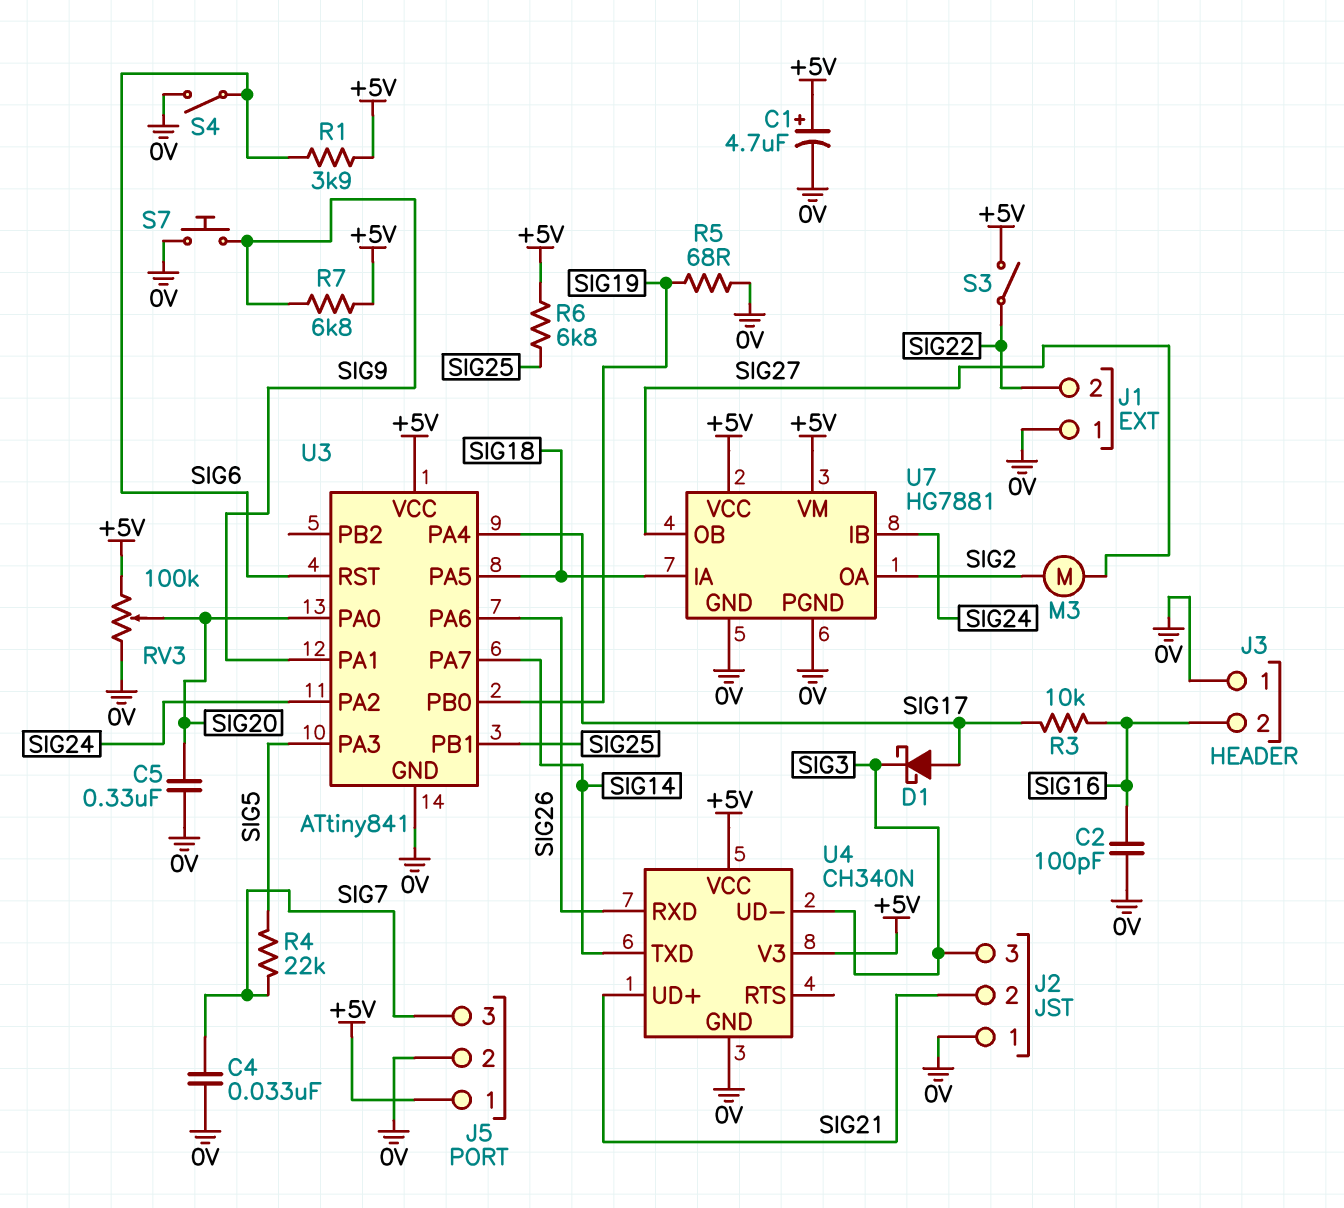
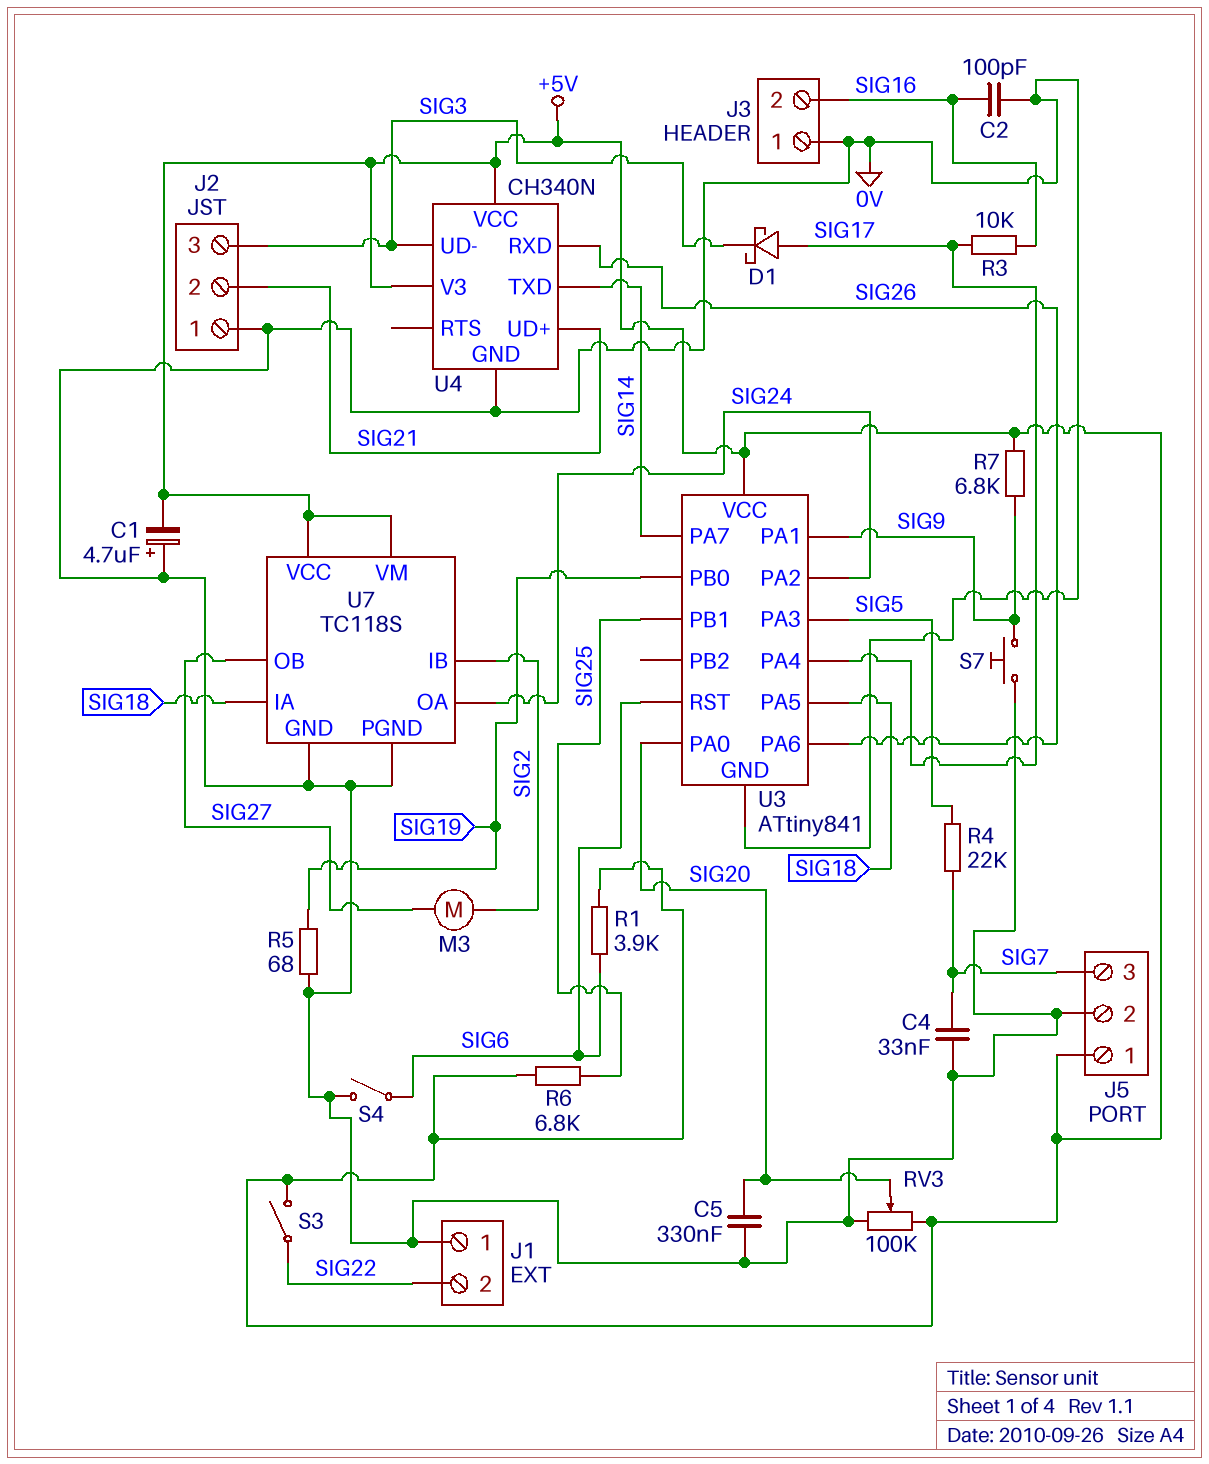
C1: 4.7uF (plus +5V, minus 0V) -> 4.7uF (plus 0V, minus +5V)
U7: HG7881 -> TC118S
U7 pin IB: SIG24 -> SIG2
U7 pin OA: SIG2 -> SIG24

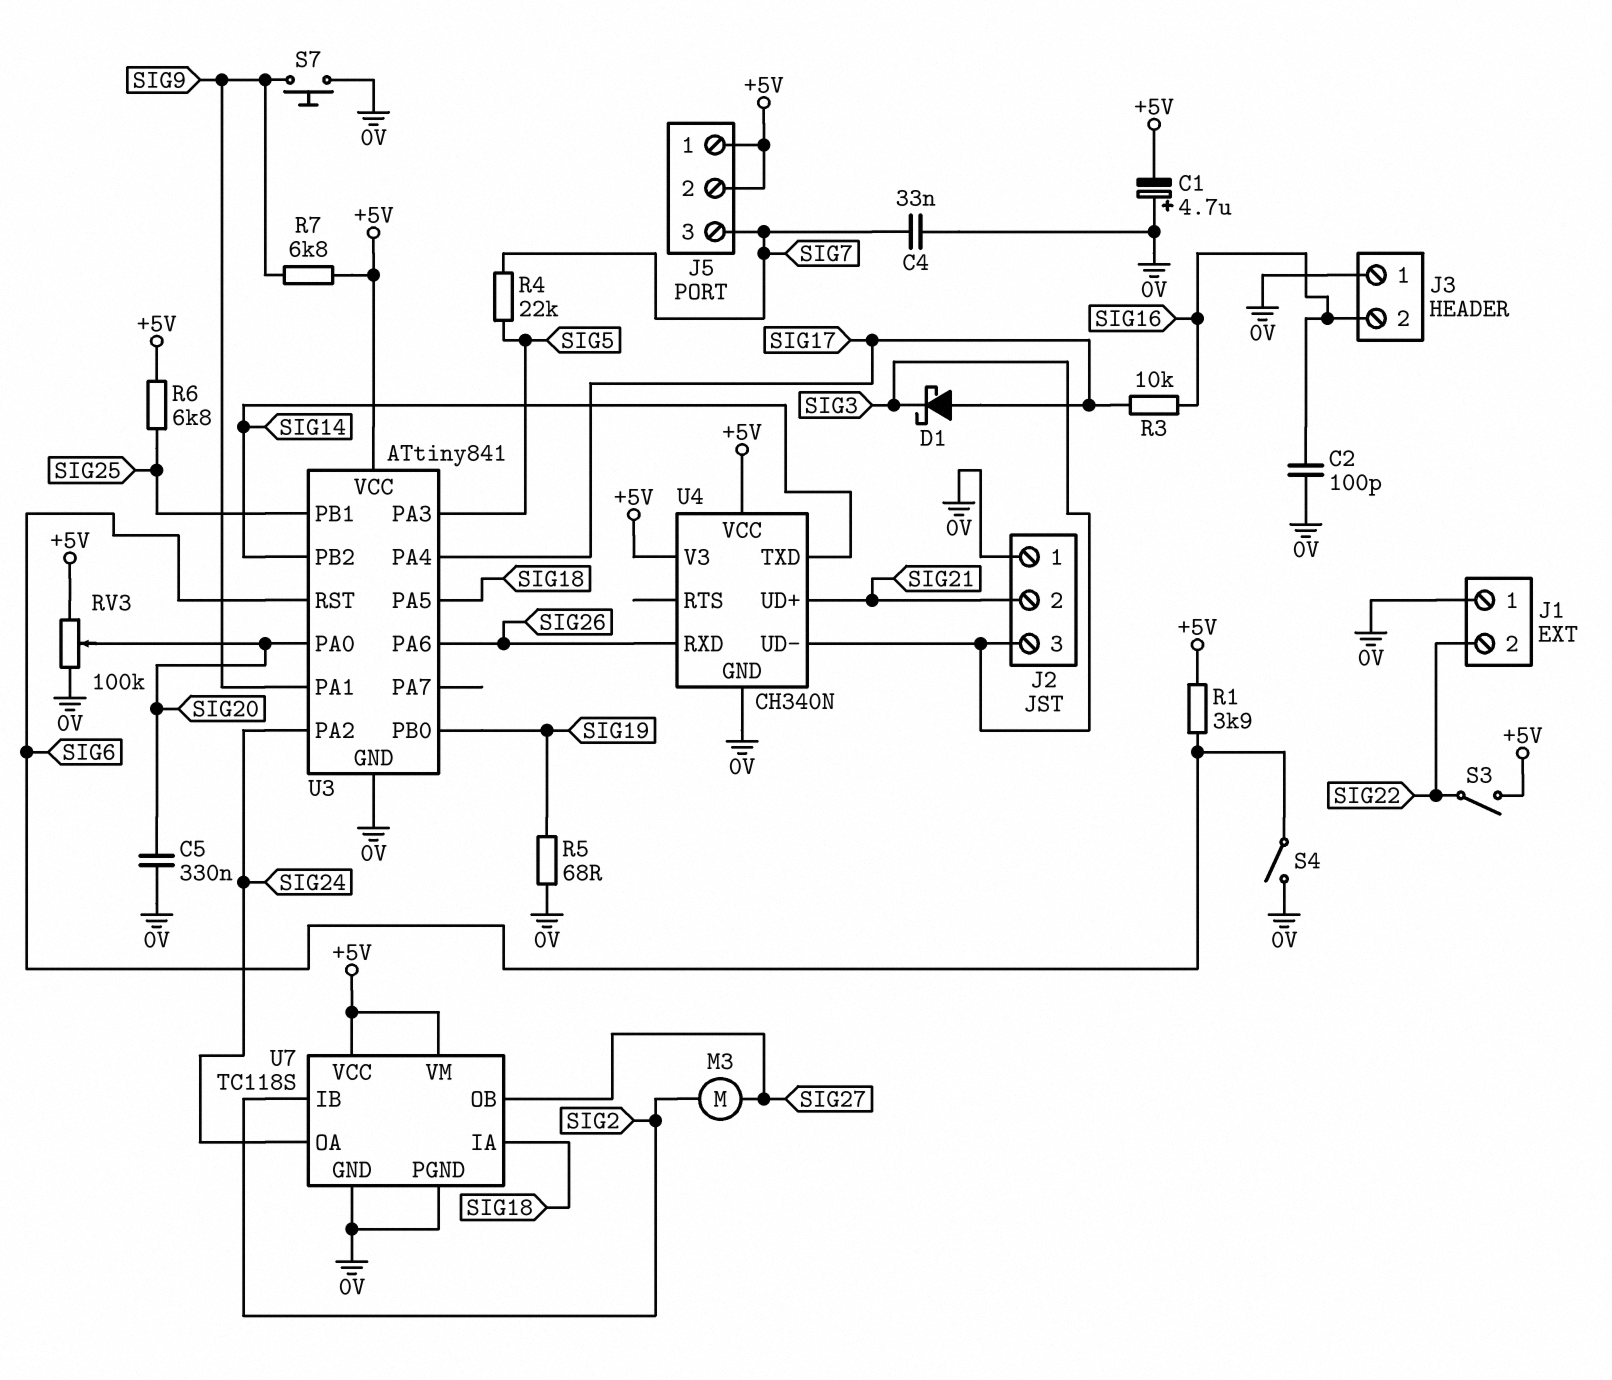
J5 pin 2: 0V -> +5V
U3 pin PA7: SIG14 -> none
U3 pin PB2: none -> SIG14

